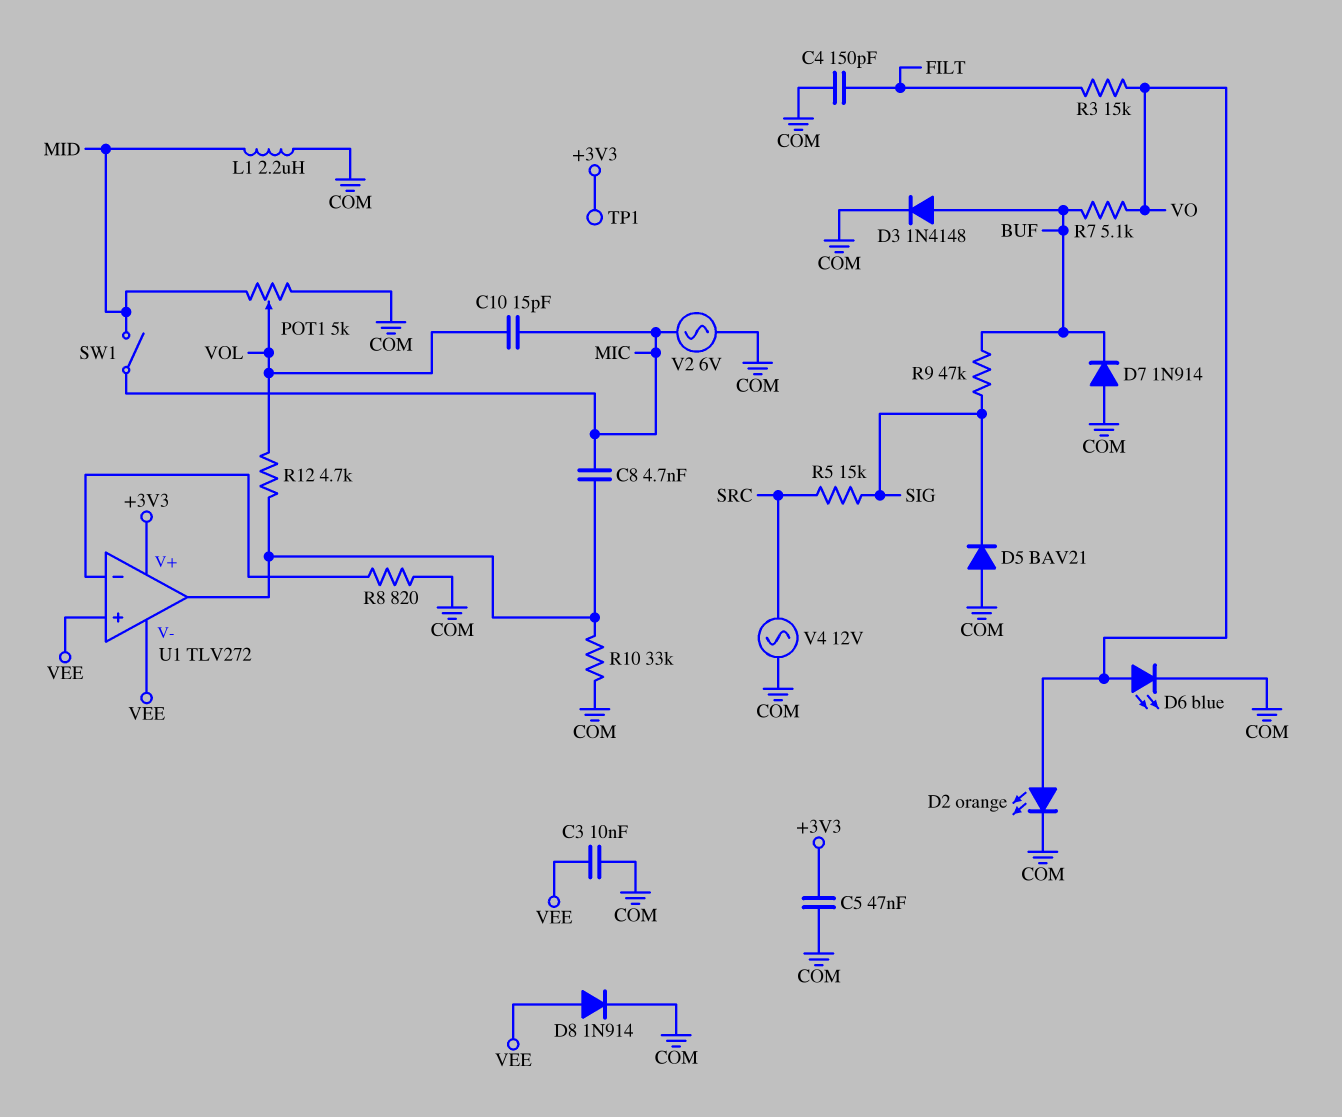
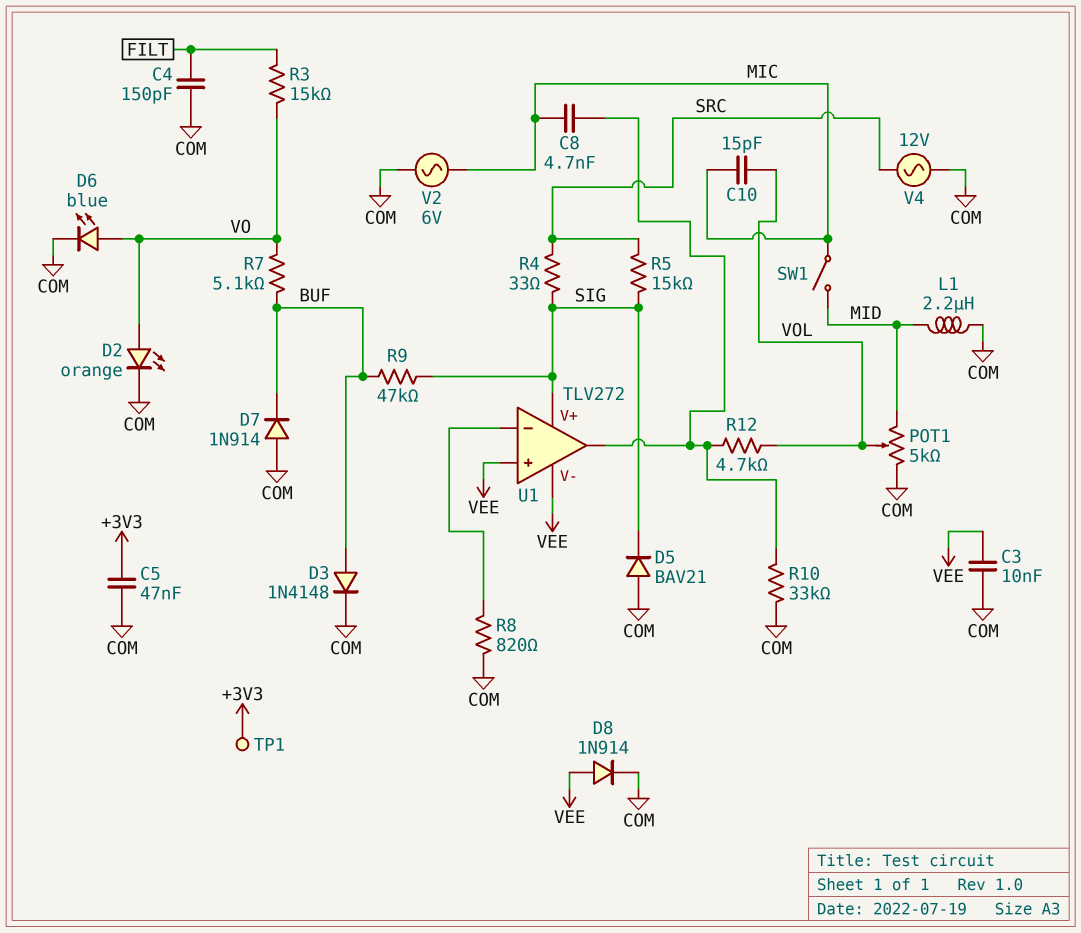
R4: none -> 33 (SIG, SRC)
U1 pin V+: +3V3 -> SIG

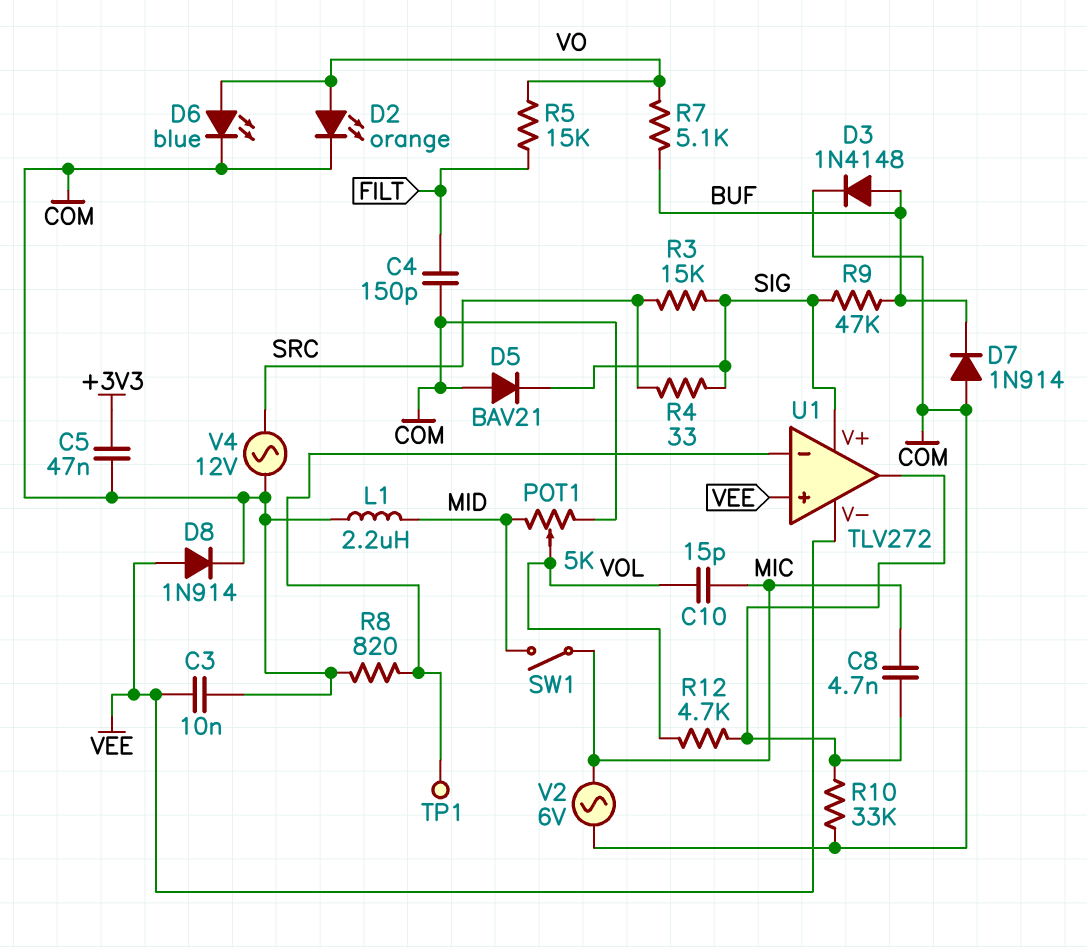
R3: 15k (FILT, VO) -> 15k (SIG, SRC)
R5: 15k (SIG, SRC) -> 15k (FILT, VO)
TP1: test point (+3V3) -> test point (U1/in-)

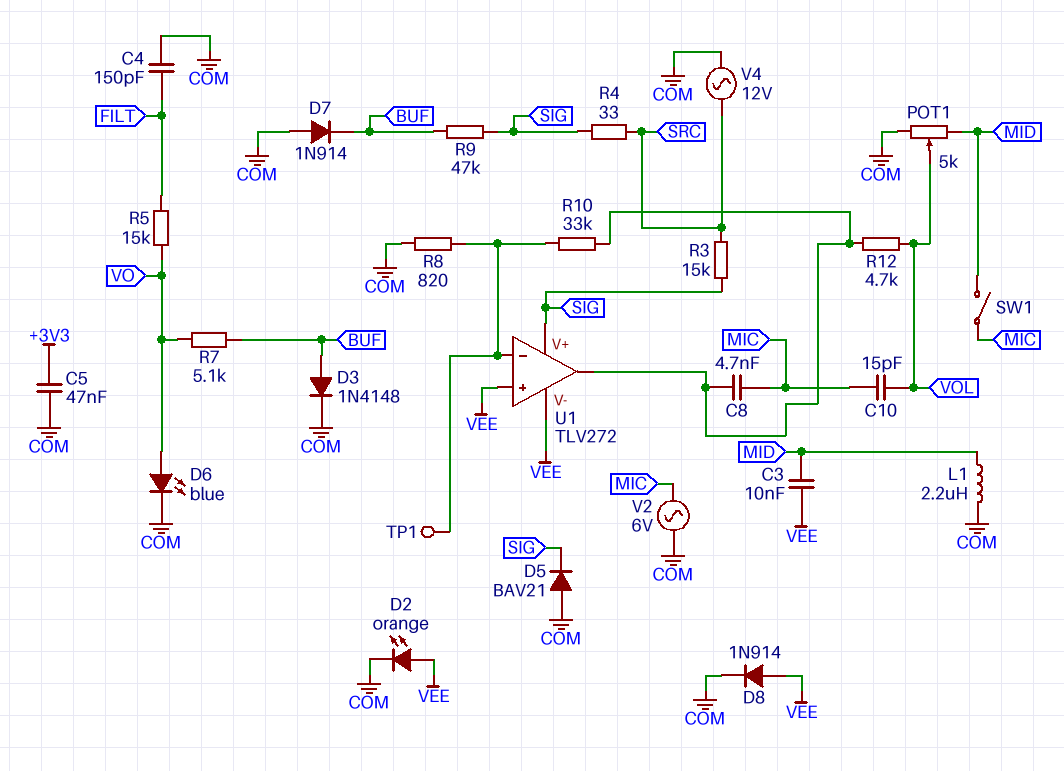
C3: 10nF (COM, VEE) -> 10nF (MID, VEE)
D2: LED orange (A VO, K COM) -> LED orange (A VEE, K COM)
R10: 33k (COM, U1/out) -> 33k (U1/in-, U1/out)

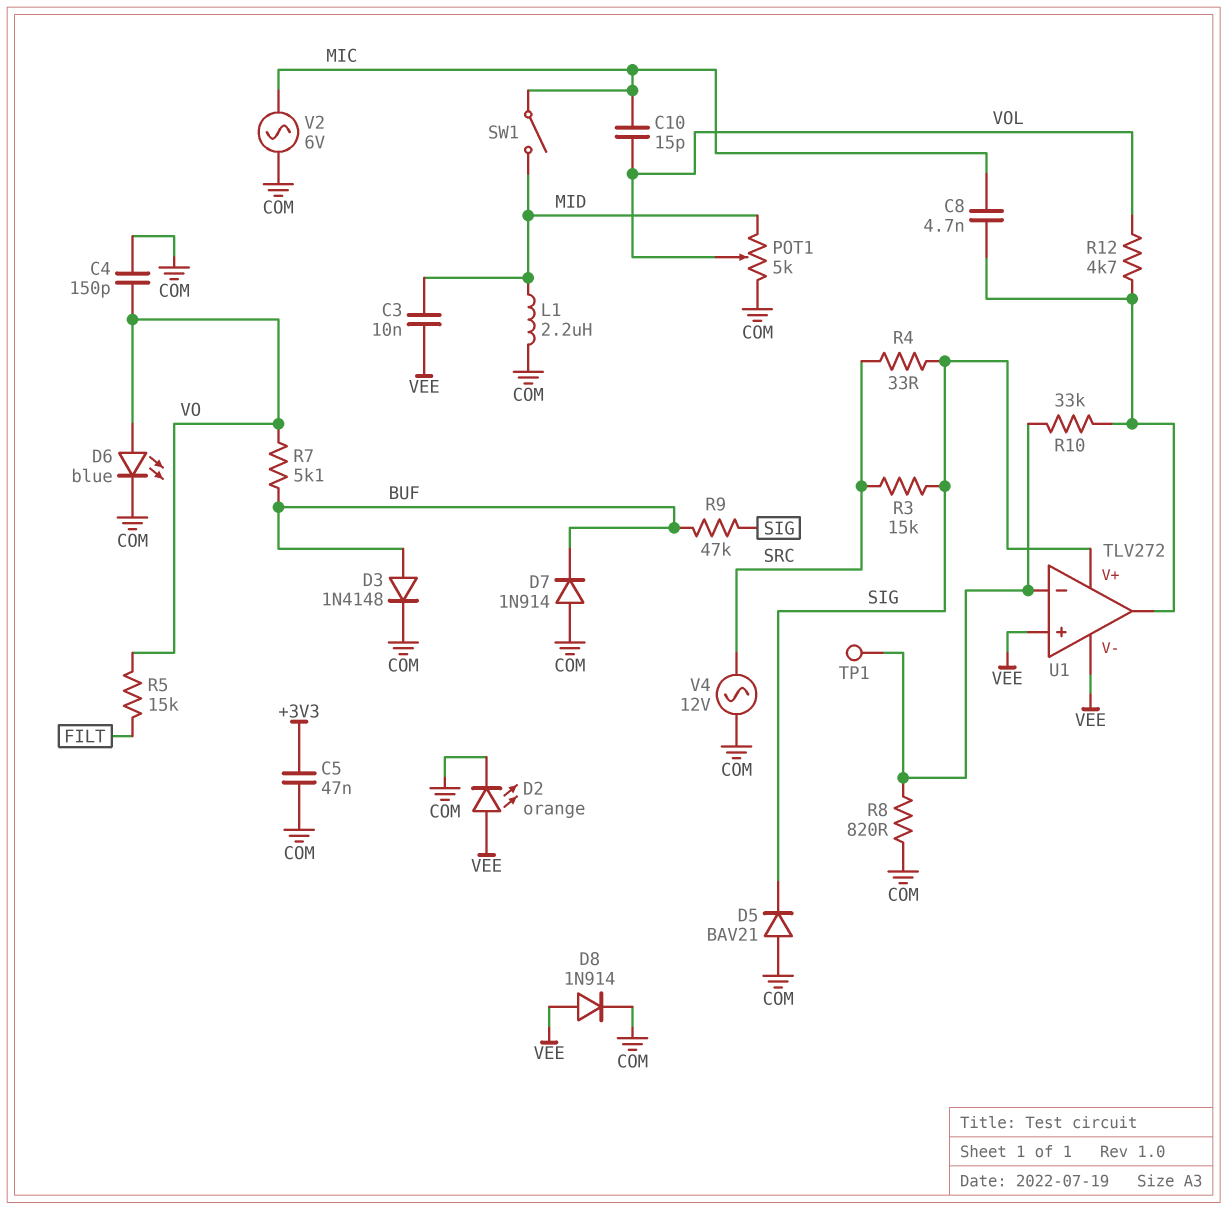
C4: 150pF (COM, FILT) -> 150pF (COM, VO)

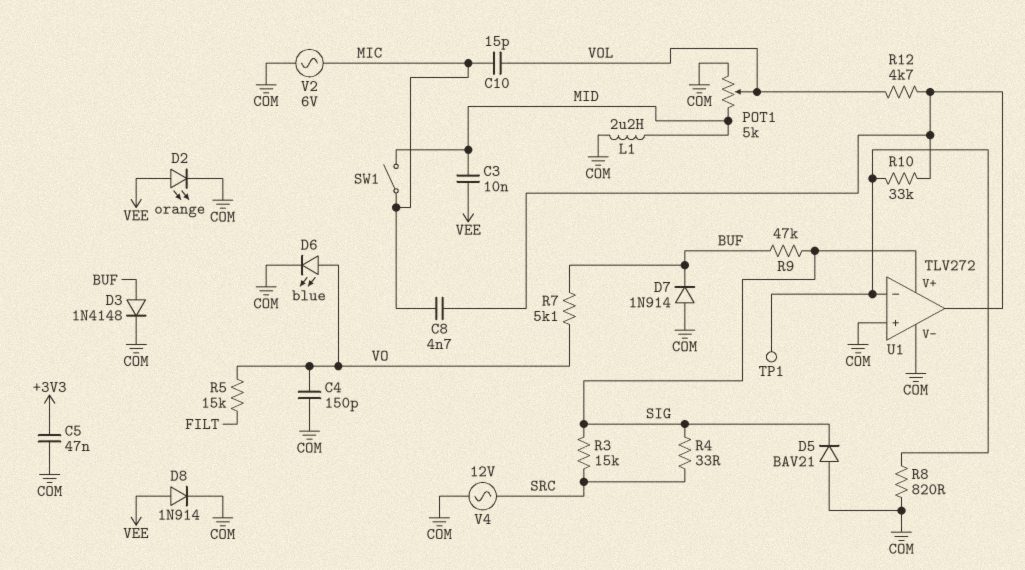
U1 pin V-: VEE -> COM
U1 pin in+: VEE -> COM

